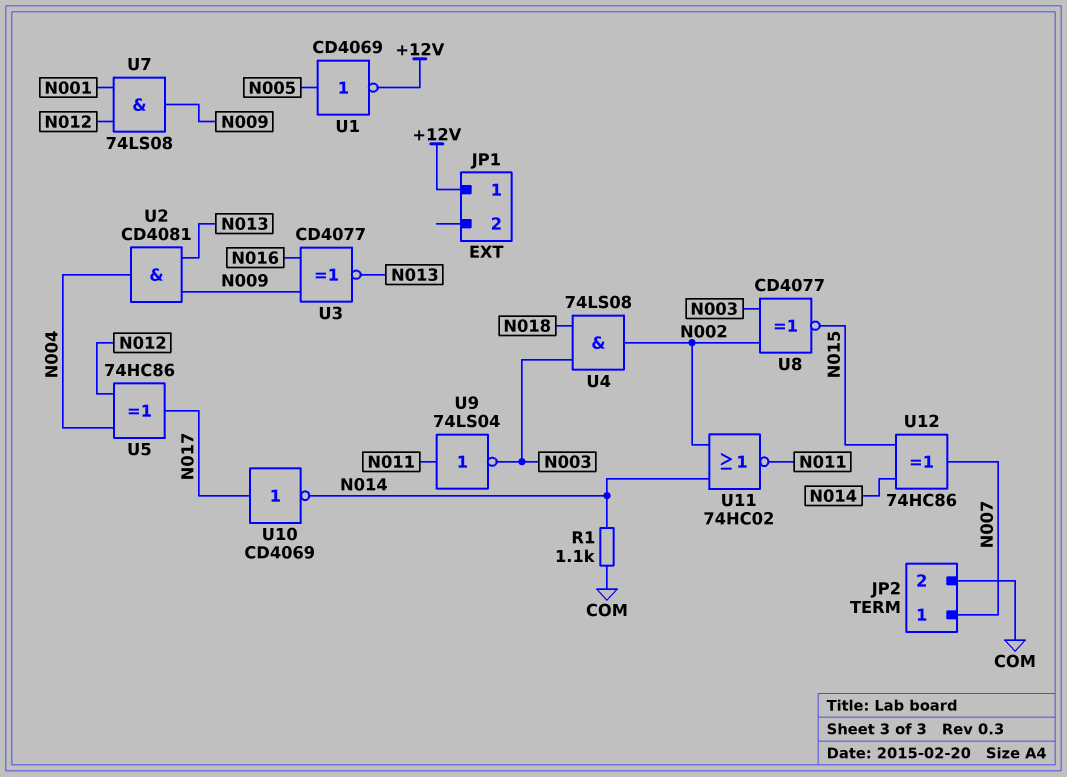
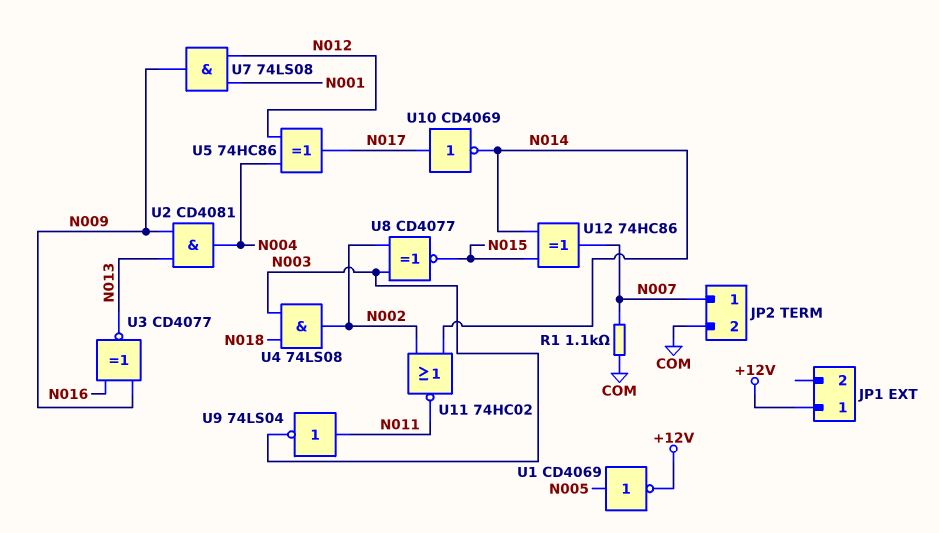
R1: 1.1k (COM, N014) -> 1.1k (COM, N007)

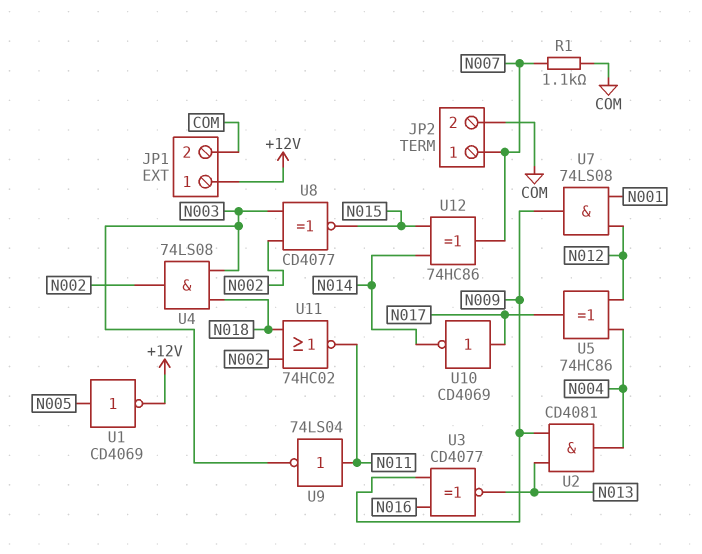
JP1 pin 2: none -> COM
U11: NOR 74HC02 (in N002, in N014, out N011) -> NOR 74HC02 (in N002, in N018, out N011)

